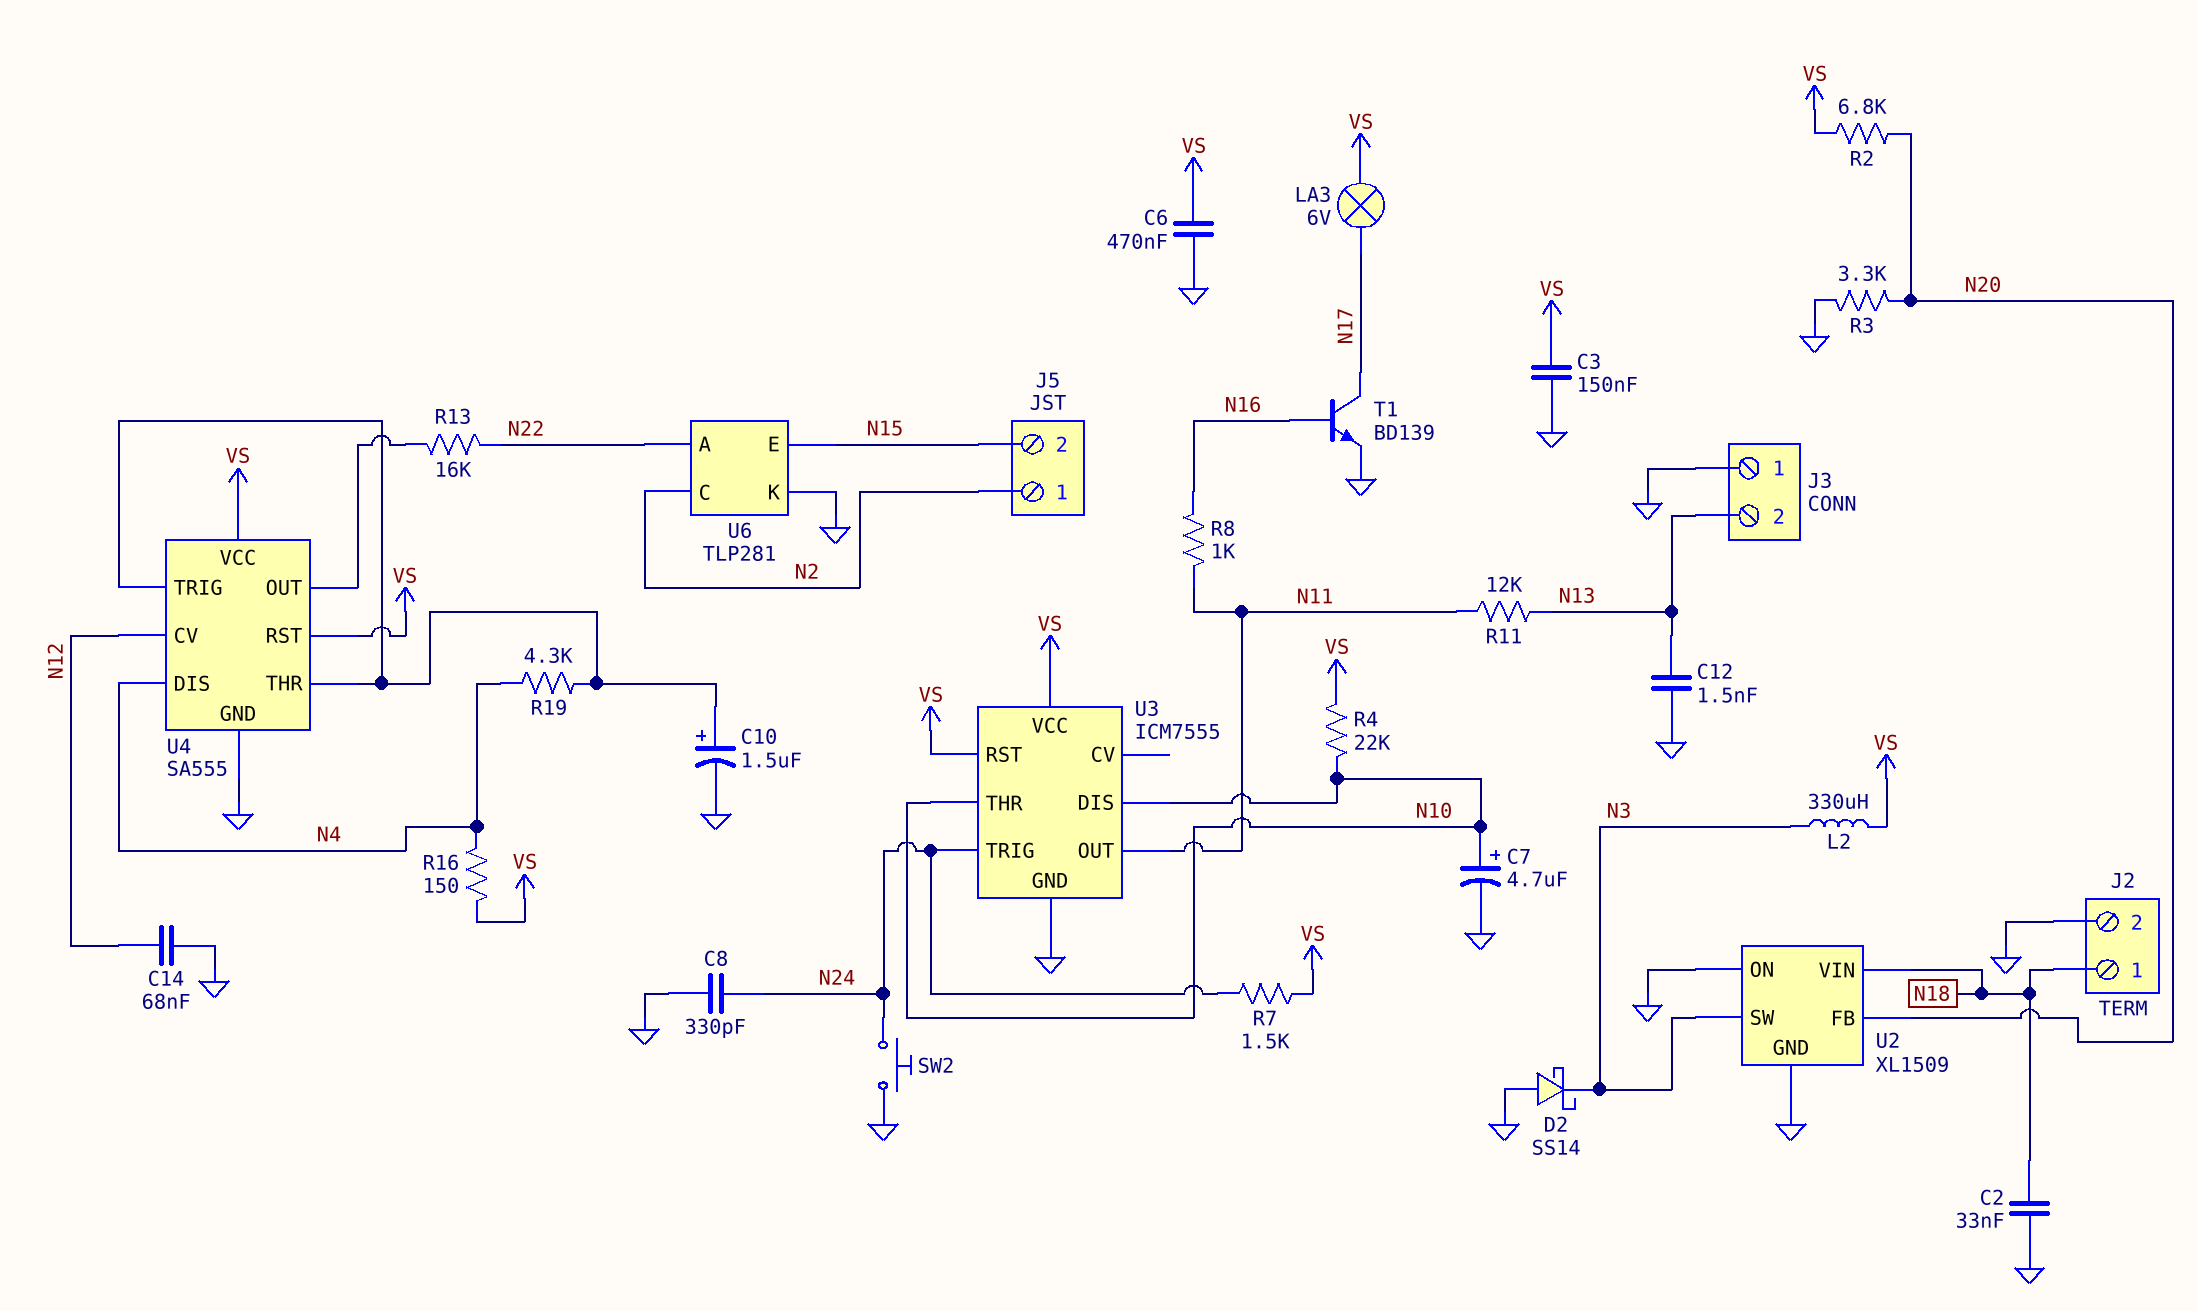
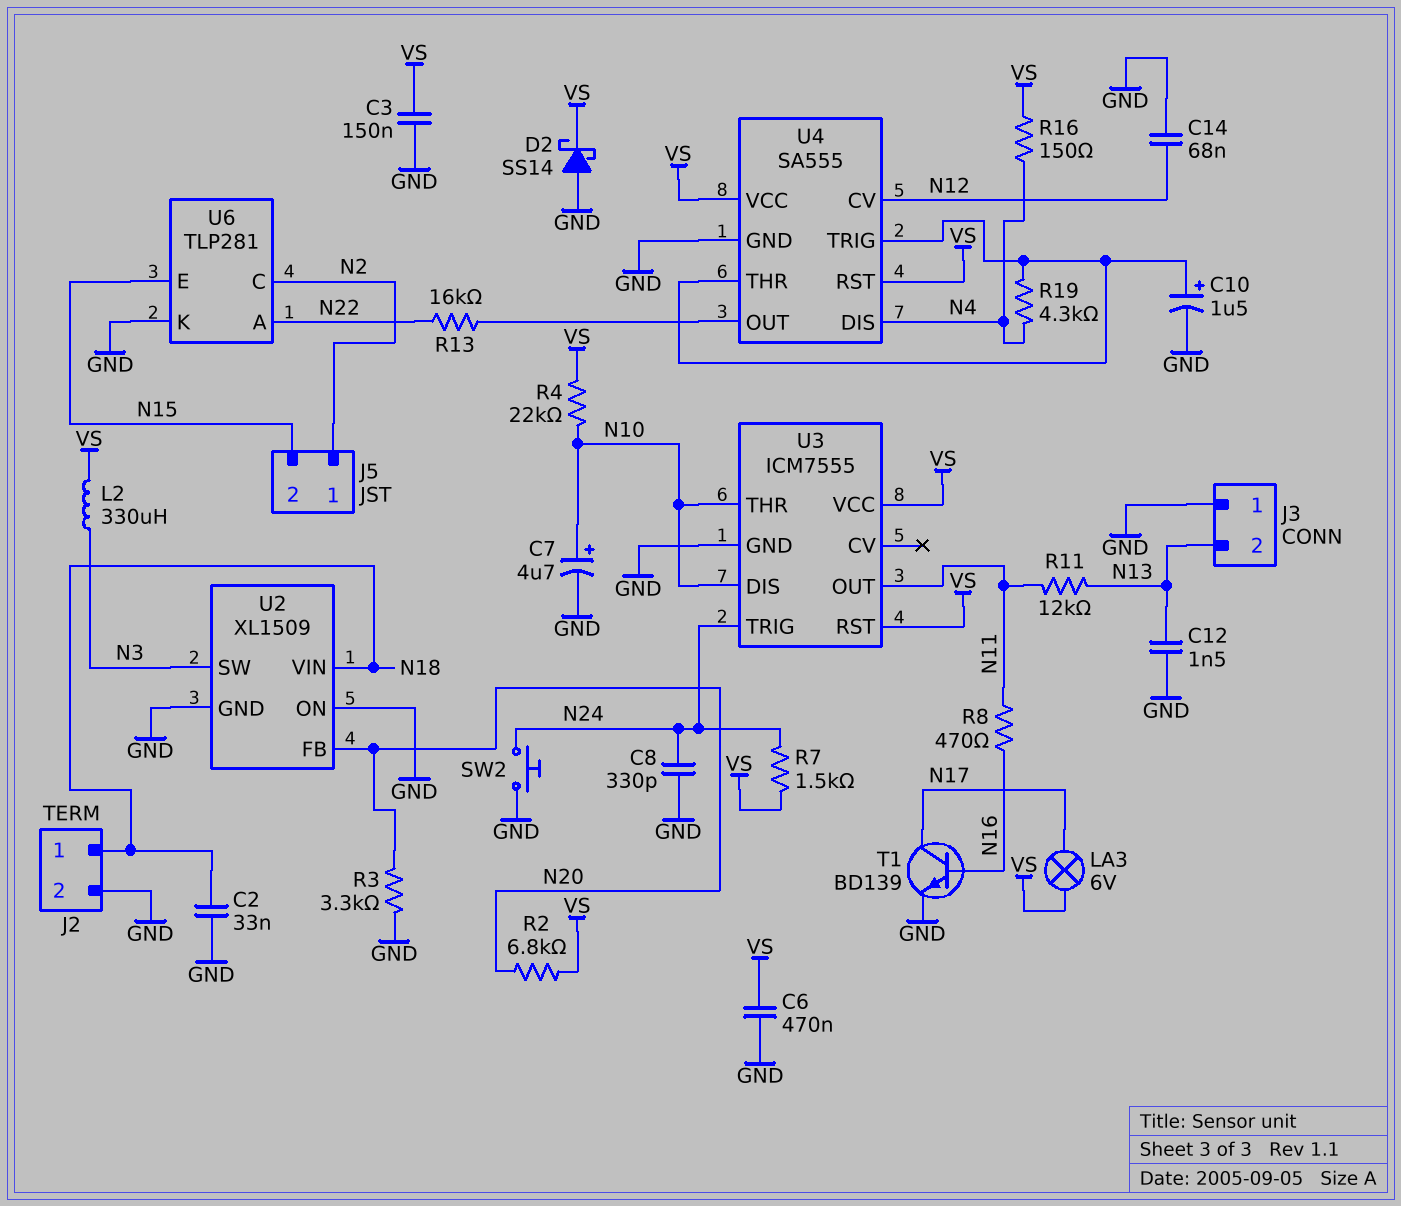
D2: schottky SS14 (A GND, K N3) -> schottky SS14 (A GND, K VS)
R8: 1k (N11, N16) -> 470 (N11, N16)

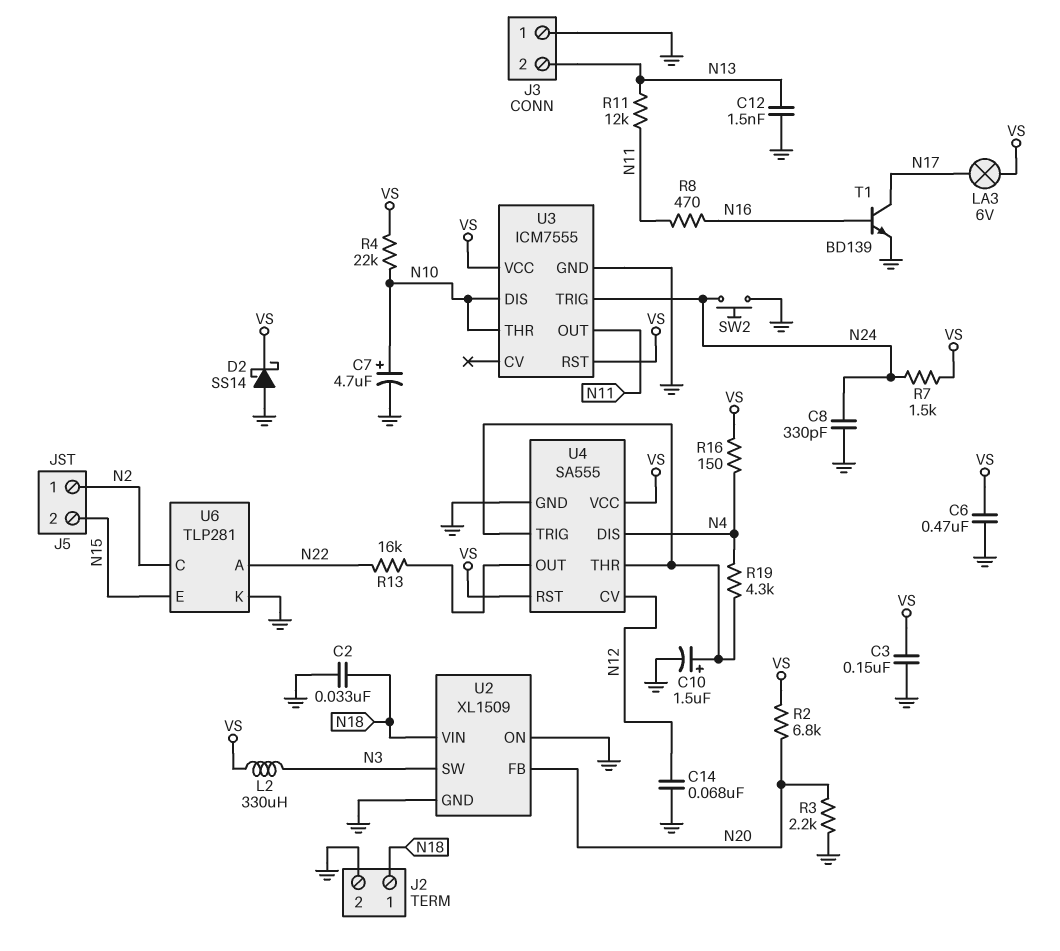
R3: 3.3k (GND, N20) -> 2.2k (GND, N20)

